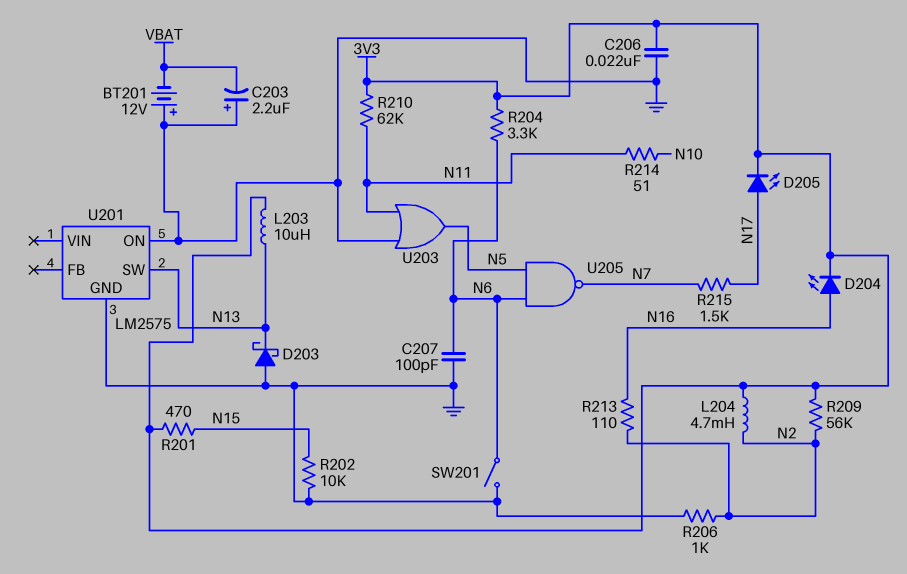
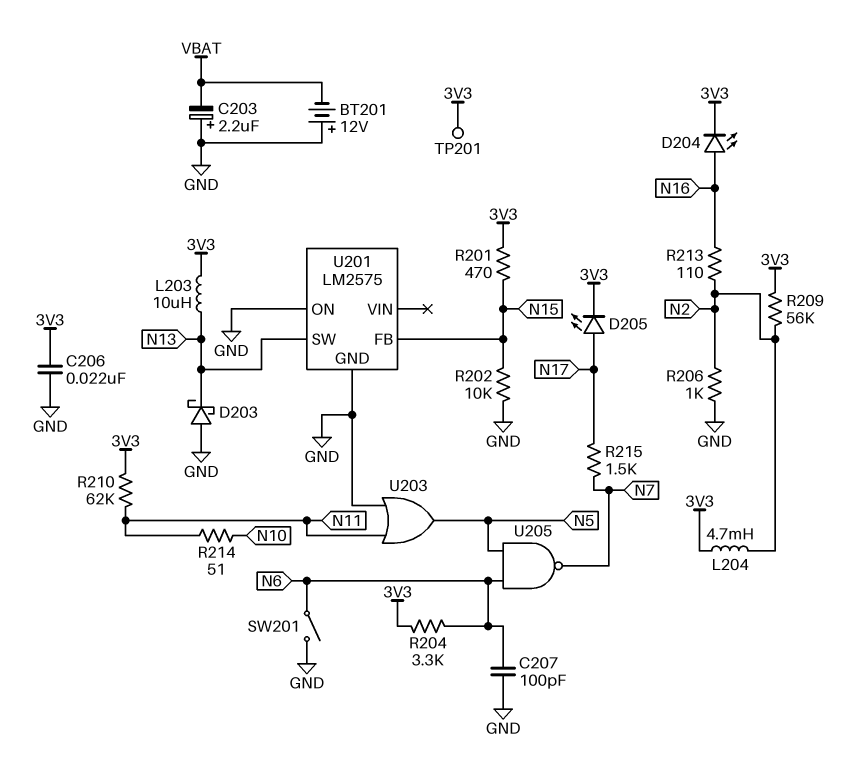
TP201: none -> test point (3V3)
U201 pin FB: none -> N15

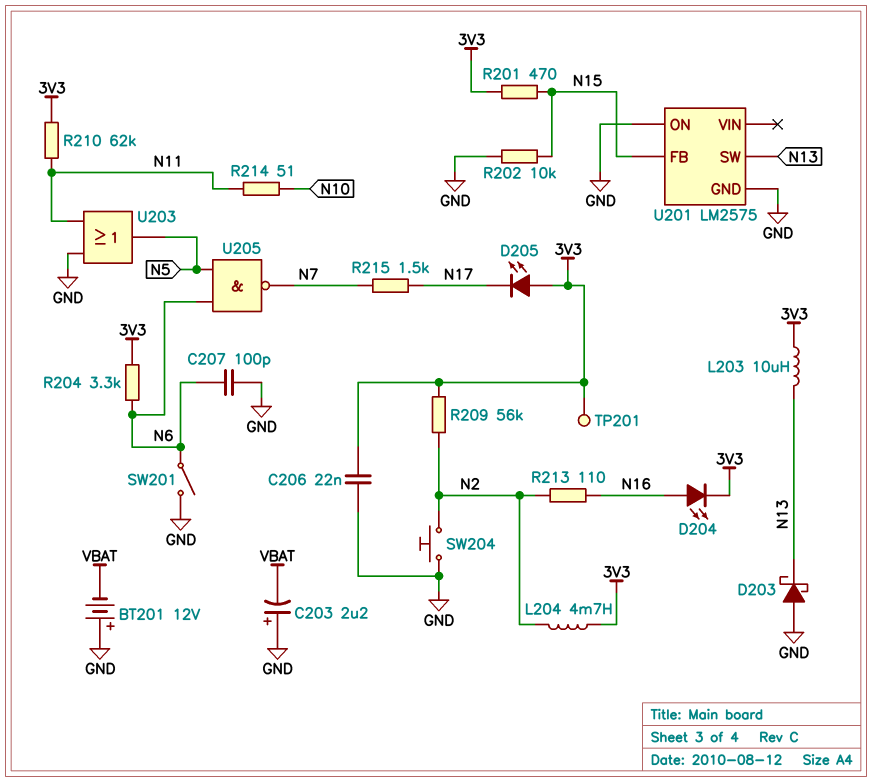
D205: LED (A N17, K 3V3) -> LED (A 3V3, K N17)
R206: 1k (GND, N2) -> none
SW204: none -> button (GND, N2)

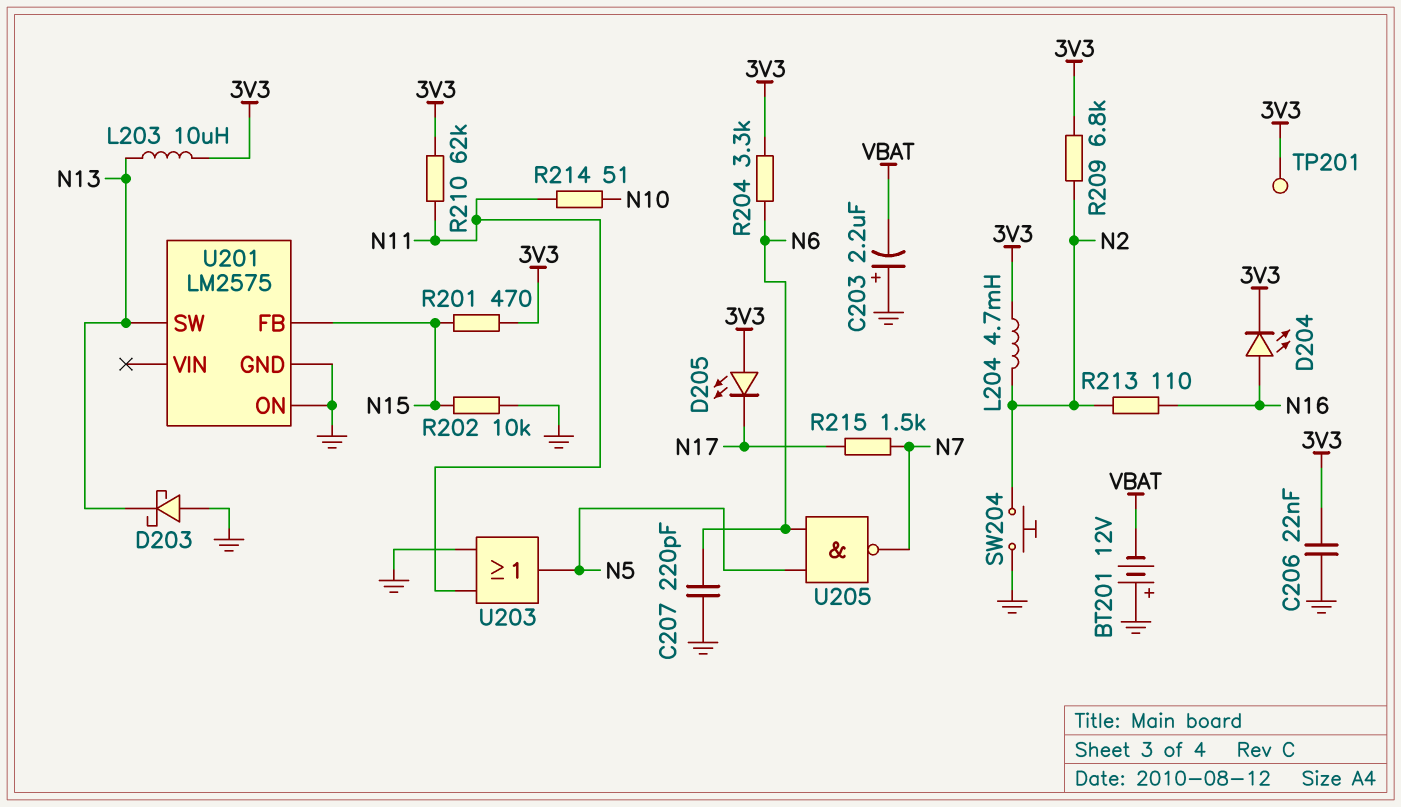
C207: 100pF (GND, N6) -> 220pF (GND, N6)
R209: 56k (3V3, N2) -> 6.8k (3V3, N2)
SW201: switch (GND, N6) -> none

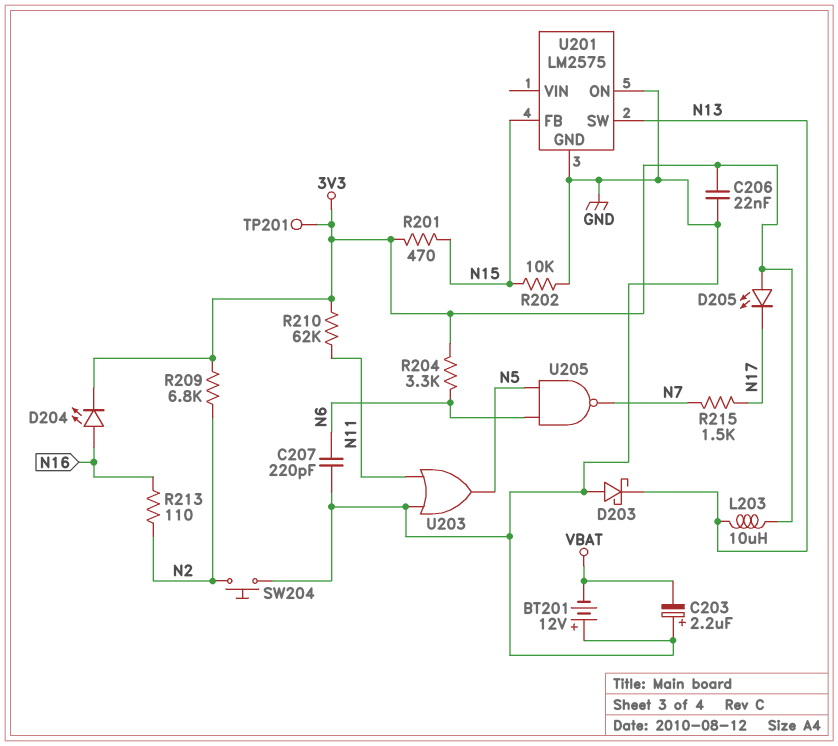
L204: 4.7mH (3V3, N2) -> none
R214: 51 (N10, N11) -> none

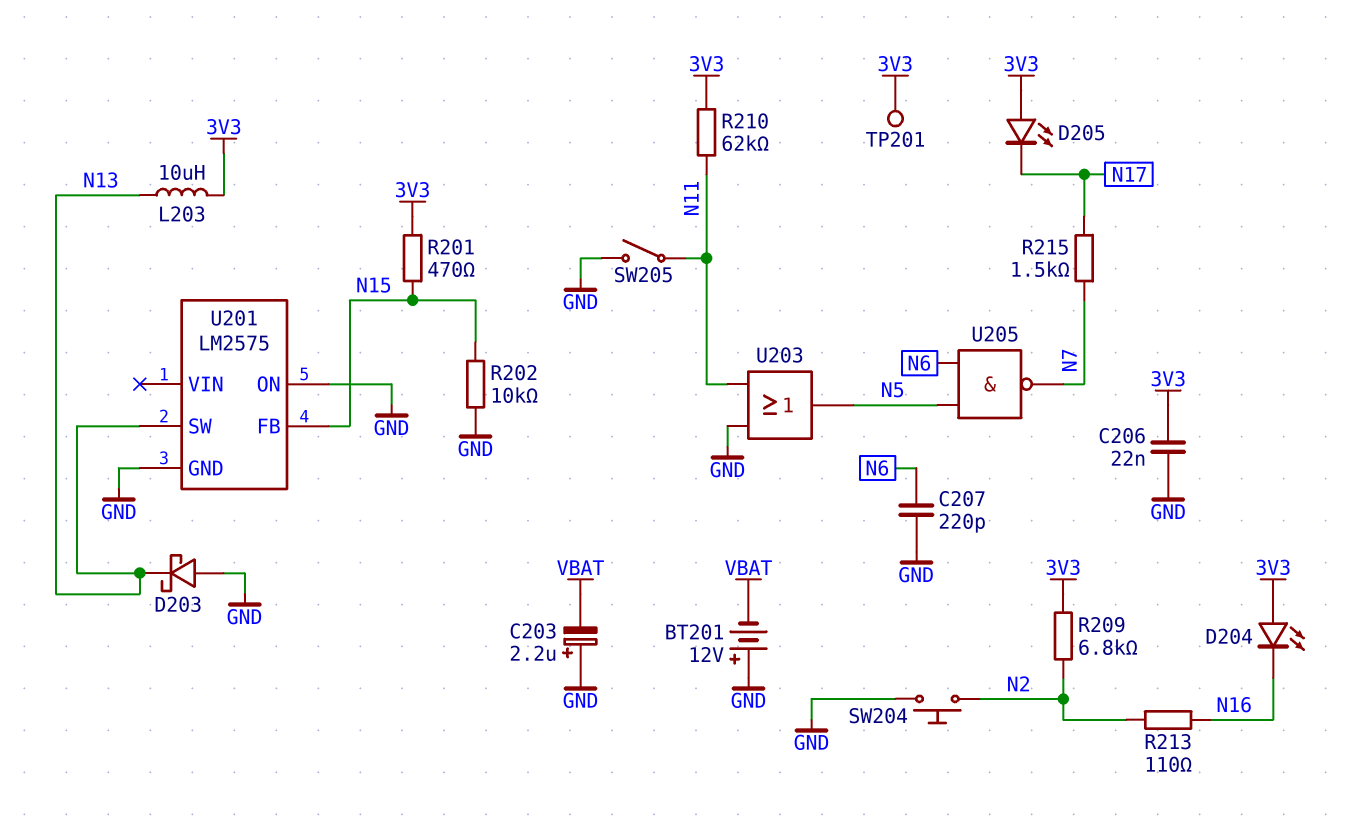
D204: LED (A N16, K 3V3) -> LED (A 3V3, K N16)
R204: 3.3k (3V3, N6) -> none
SW205: none -> switch (GND, N11)

